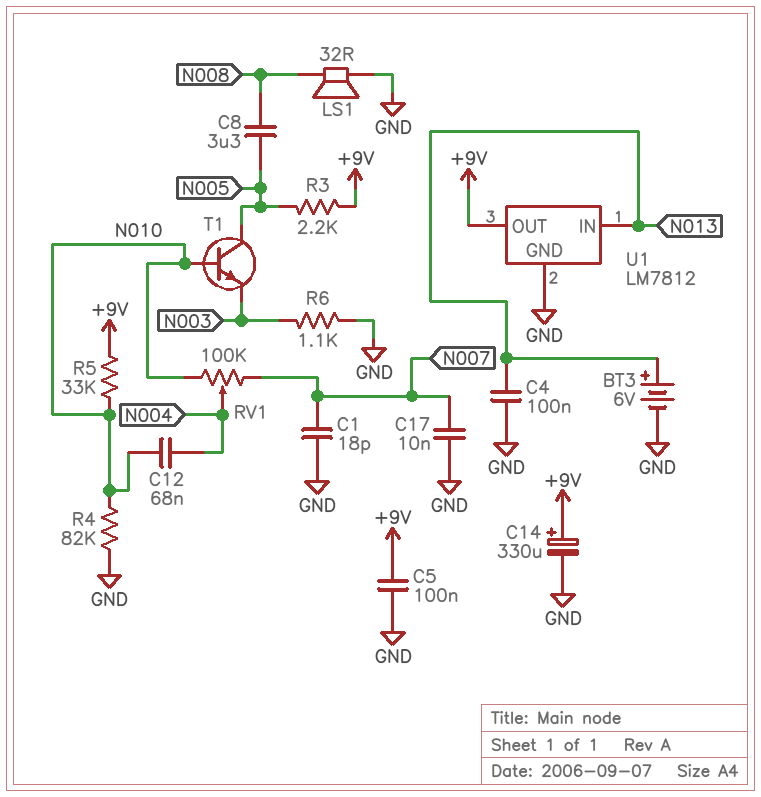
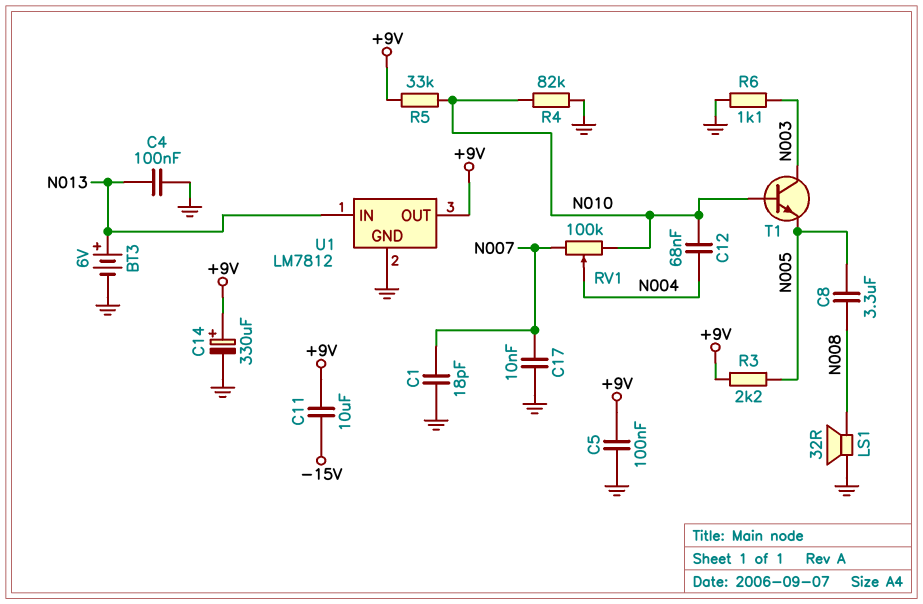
C11: none -> 10uF (+9V, -15V)
T1: NPN (B N010, C N005, E N003) -> NPN (B N010, C N003, E N005)

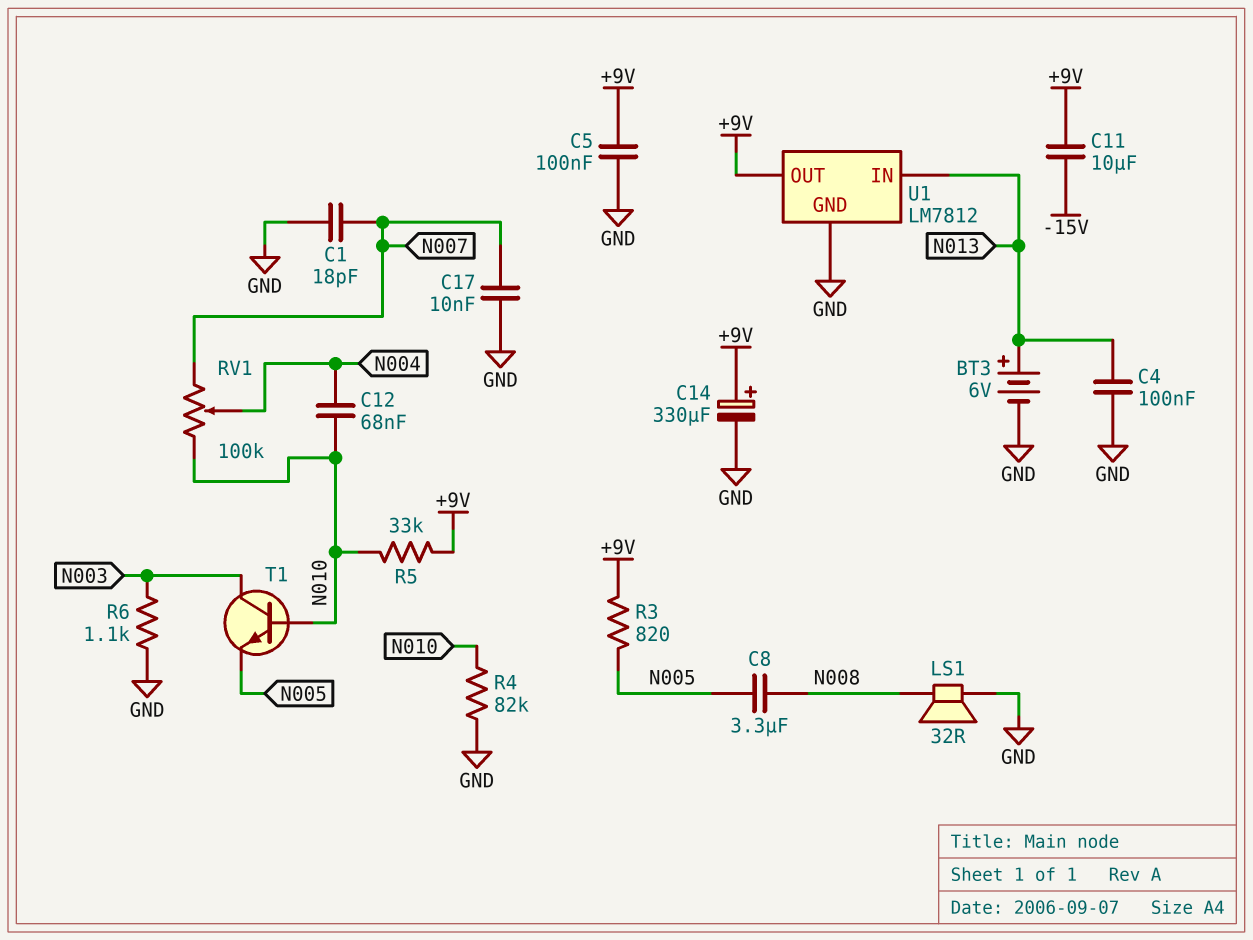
R3: 2.2k (+9V, N005) -> 820 (+9V, N005)

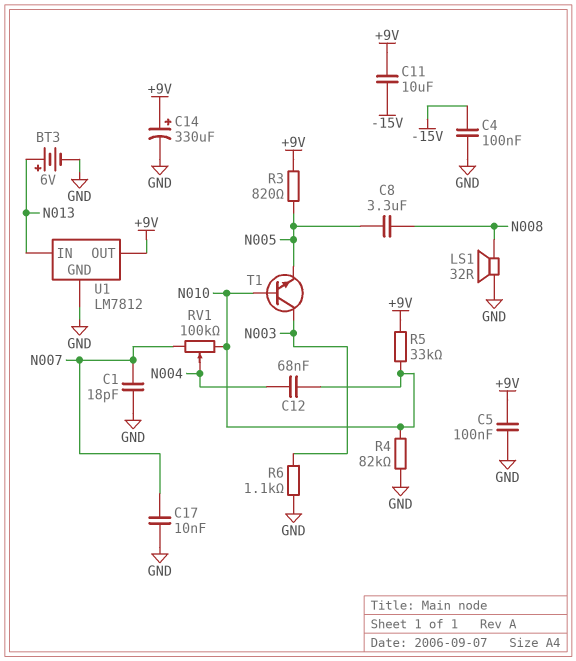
C4: 100nF (GND, N013) -> 100nF (-15V, GND)

